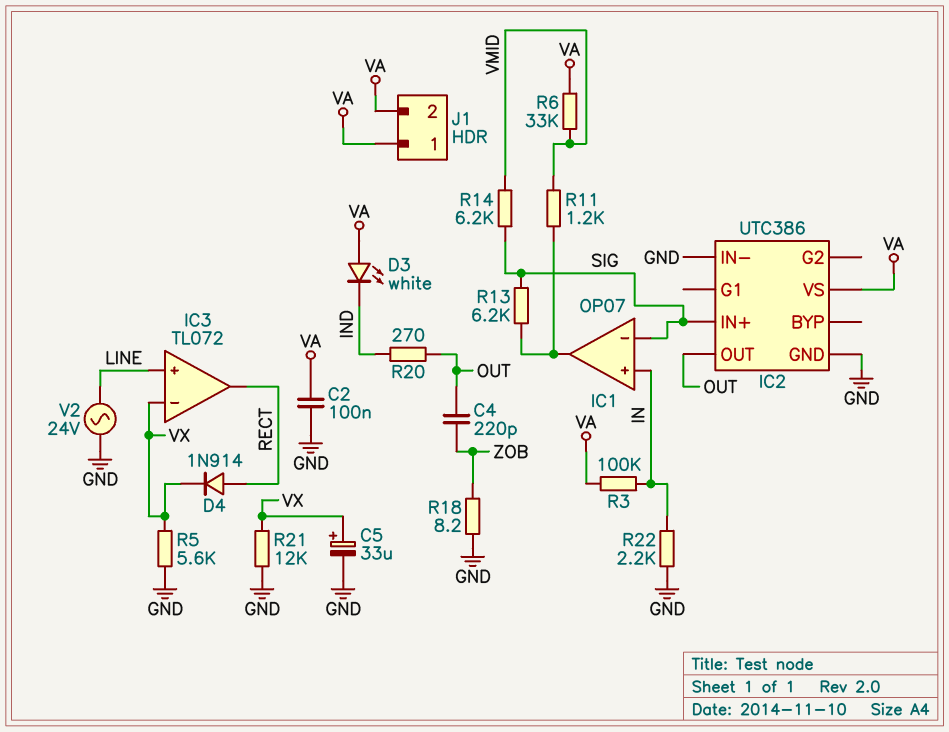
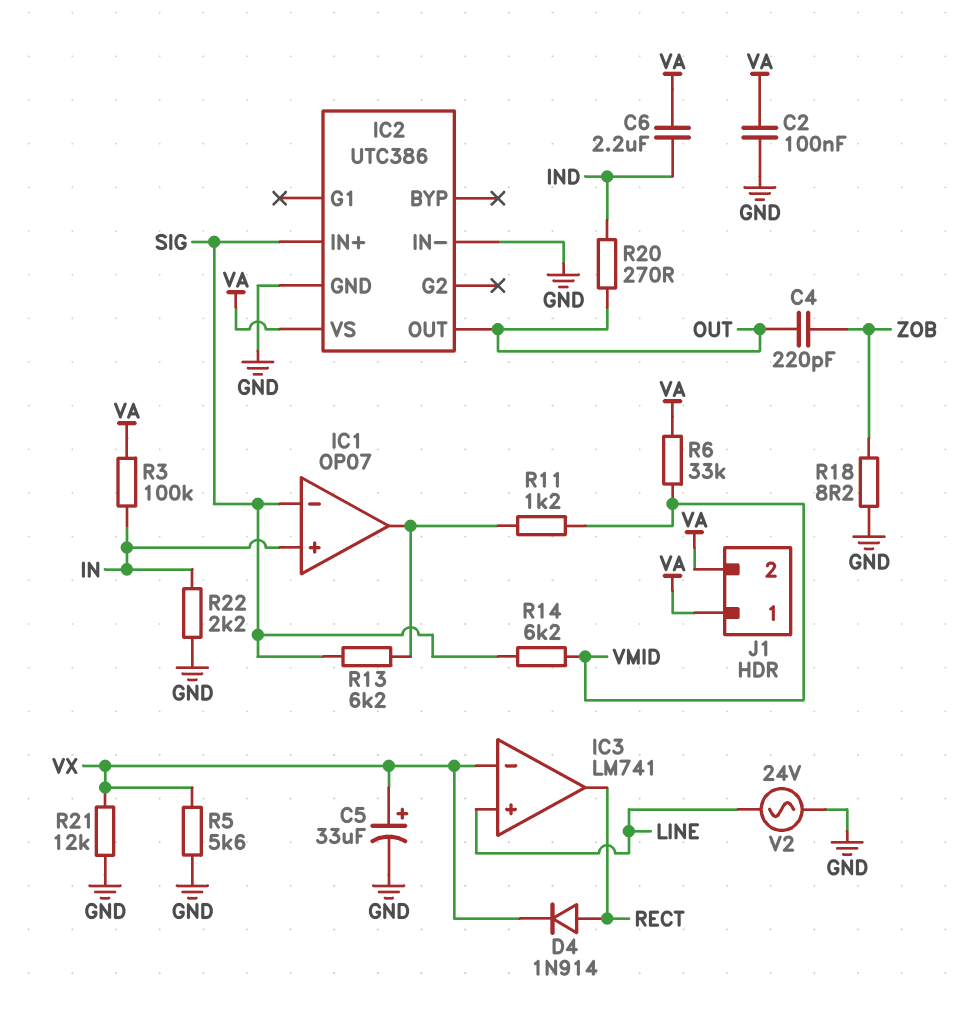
C6: none -> 2.2uF (IND, VA)
D3: LED white (A VA, K IND) -> none
IC3: TL072 -> LM741

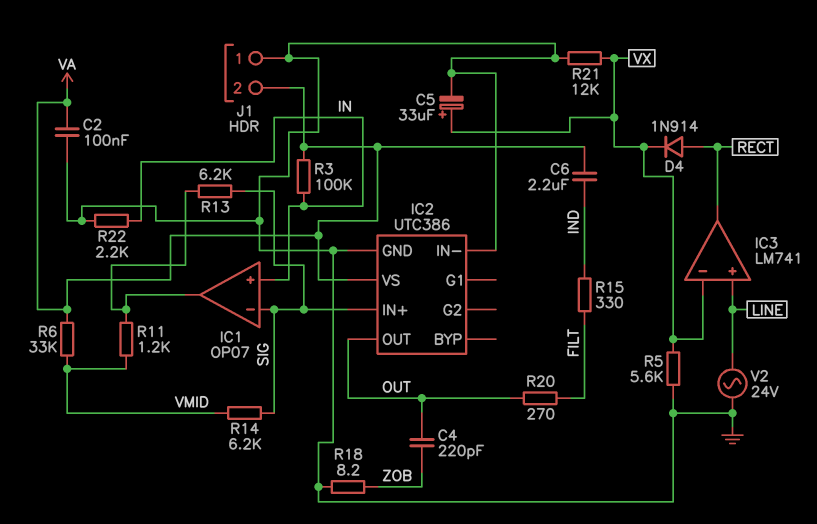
J1 pin 1: VA -> GND
R15: none -> 330 (FILT, IND)
R20: 270 (IND, OUT) -> 270 (FILT, OUT)

